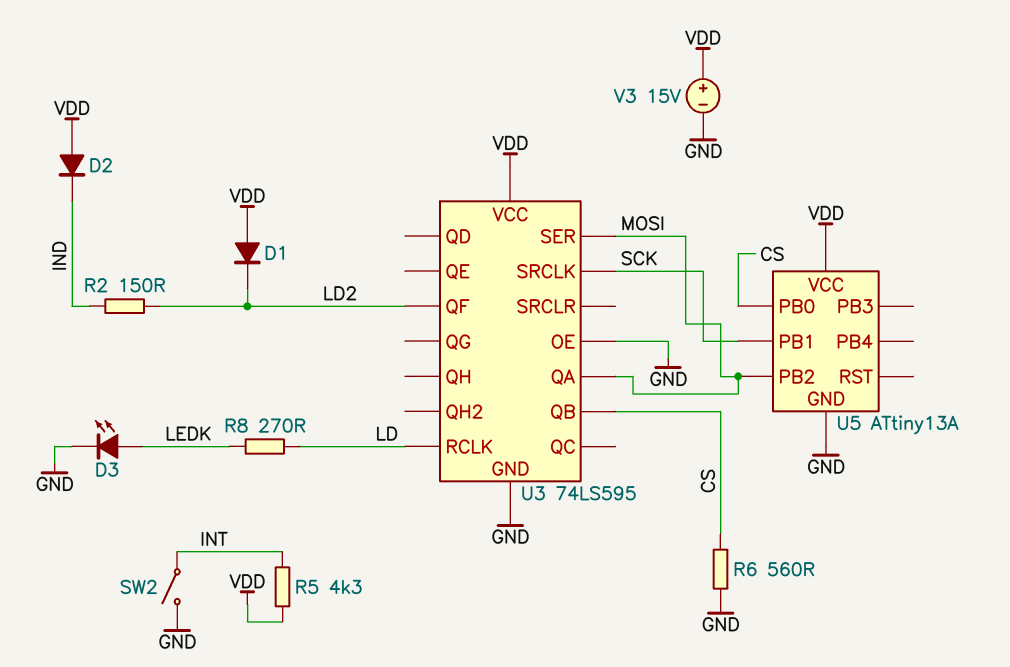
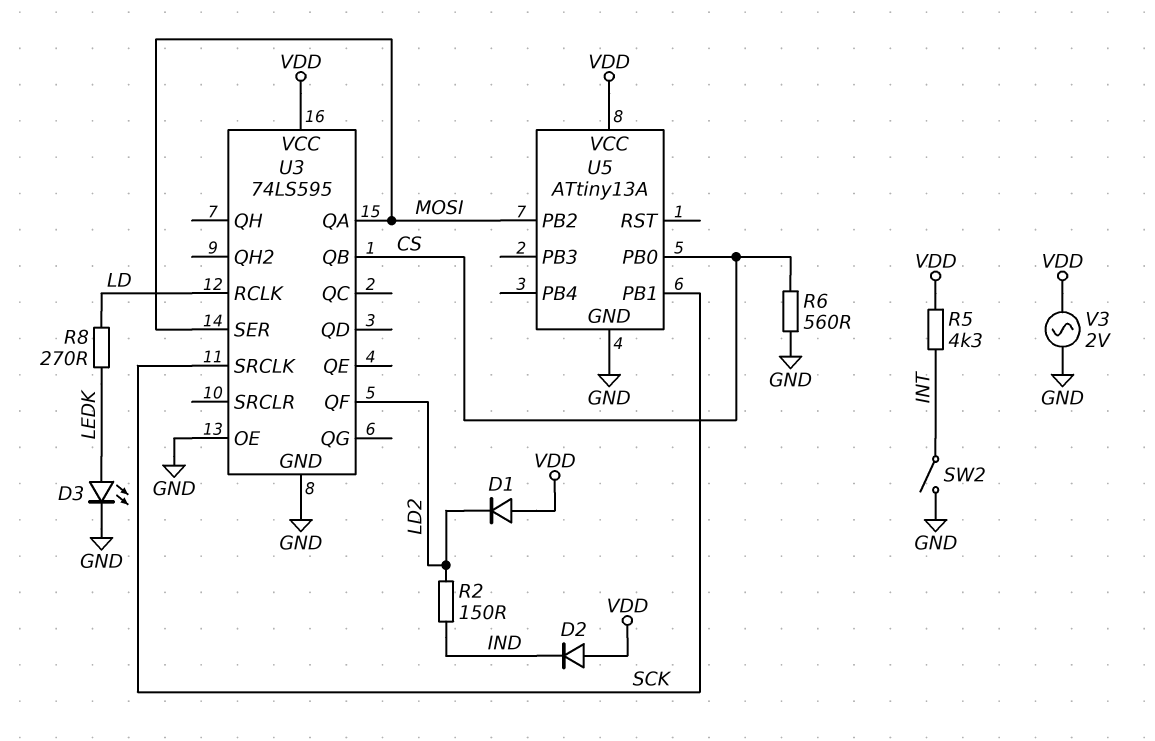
V3: 15V (plus VDD, minus GND) -> AC 2V (GND, VDD)

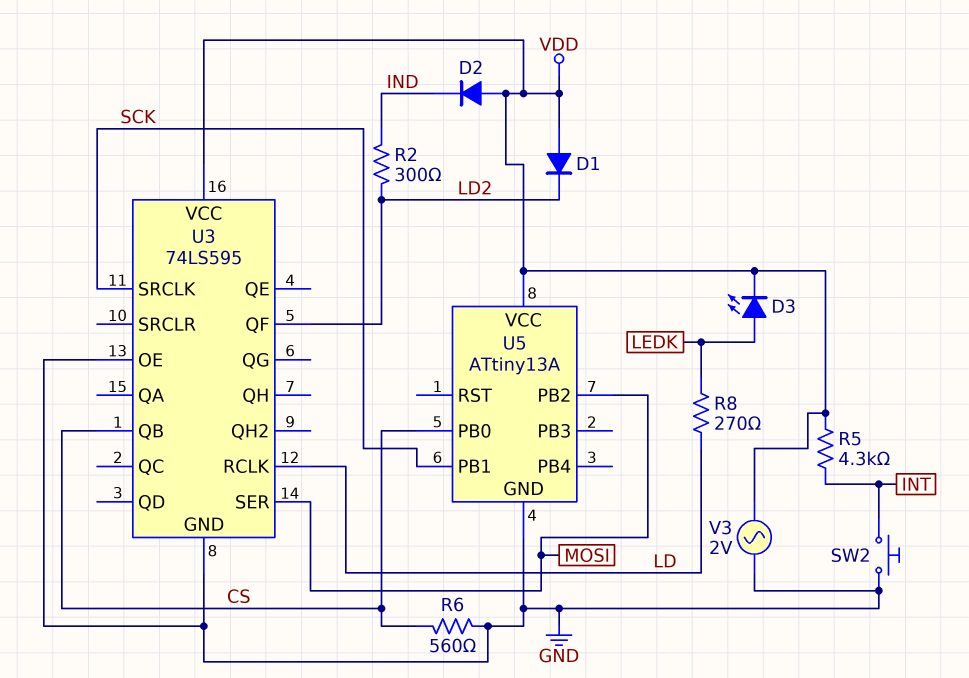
D3: LED (A LEDK, K GND) -> LED (A LEDK, K VDD)
R2: 150 (IND, LD2) -> 300 (IND, LD2)
SW2: switch (GND, INT) -> button (GND, INT)
U3 pin QA: MOSI -> none

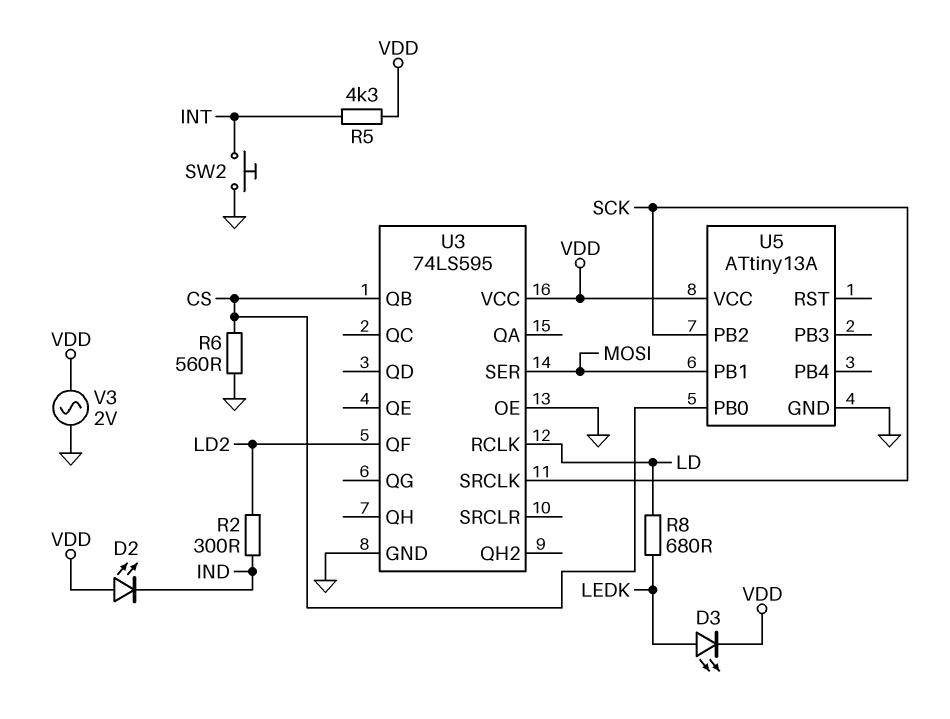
D1: diode (A VDD, K LD2) -> none
D2: diode (A VDD, K IND) -> LED (A VDD, K IND)
R8: 270 (LD, LEDK) -> 680 (LD, LEDK)
U5 pin PB1: SCK -> MOSI
U5 pin PB2: MOSI -> SCK

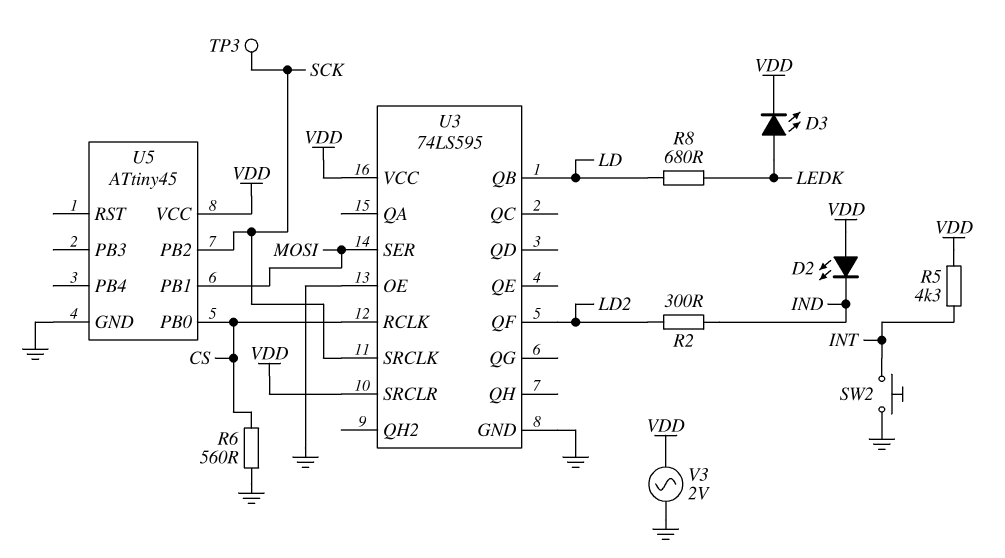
TP3: none -> test point (SCK)
U3 pin QB: CS -> LD
U3 pin RCLK: LD -> CS
U3 pin SRCLR: none -> VDD
U5: ATtiny13A -> ATtiny45

